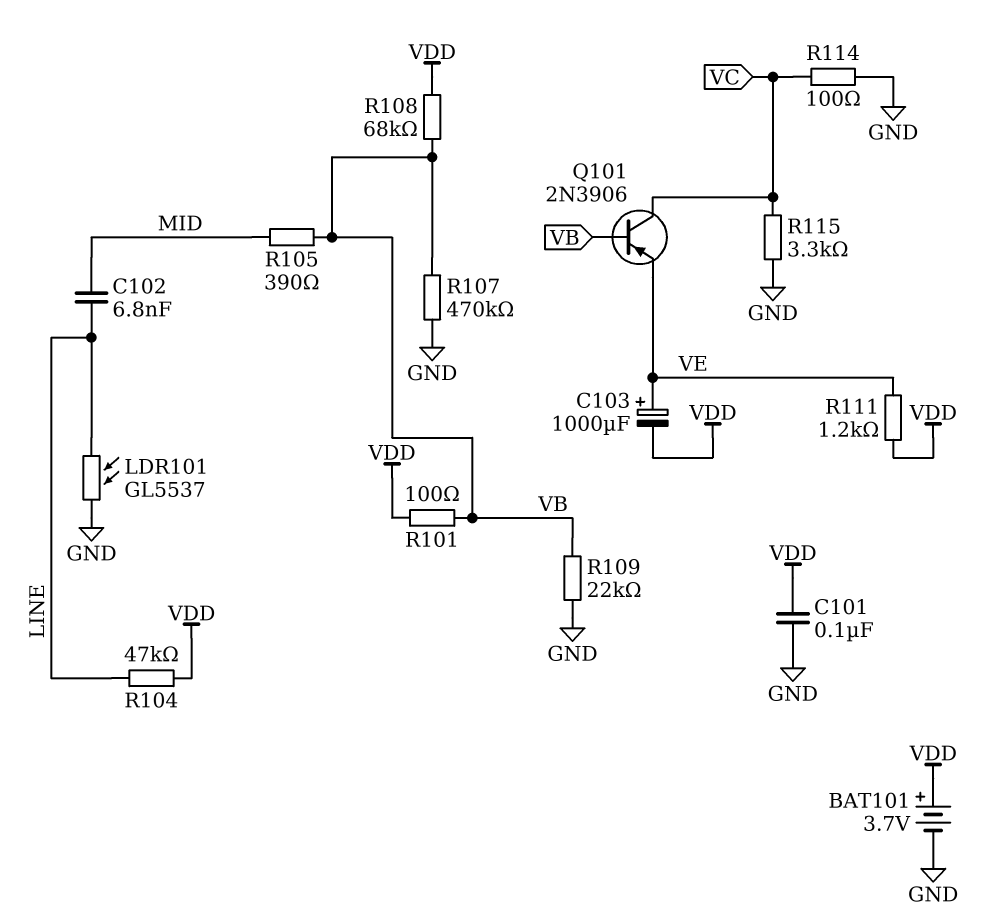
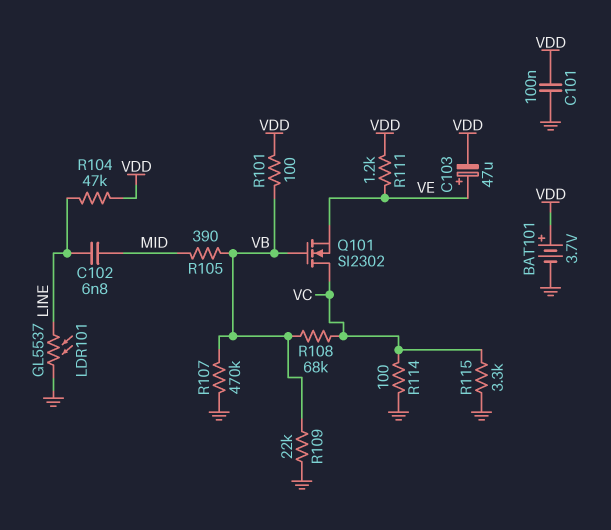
C103: 1000uF (plus VE, minus VDD) -> 47uF (plus VE, minus VDD)
Q101: PNP 2N3906 (B VB, C VC, E VE) -> NMOS SI2302 (G VB, D VC, S VE)
R108: 68k (VB, VDD) -> 68k (VB, VC)

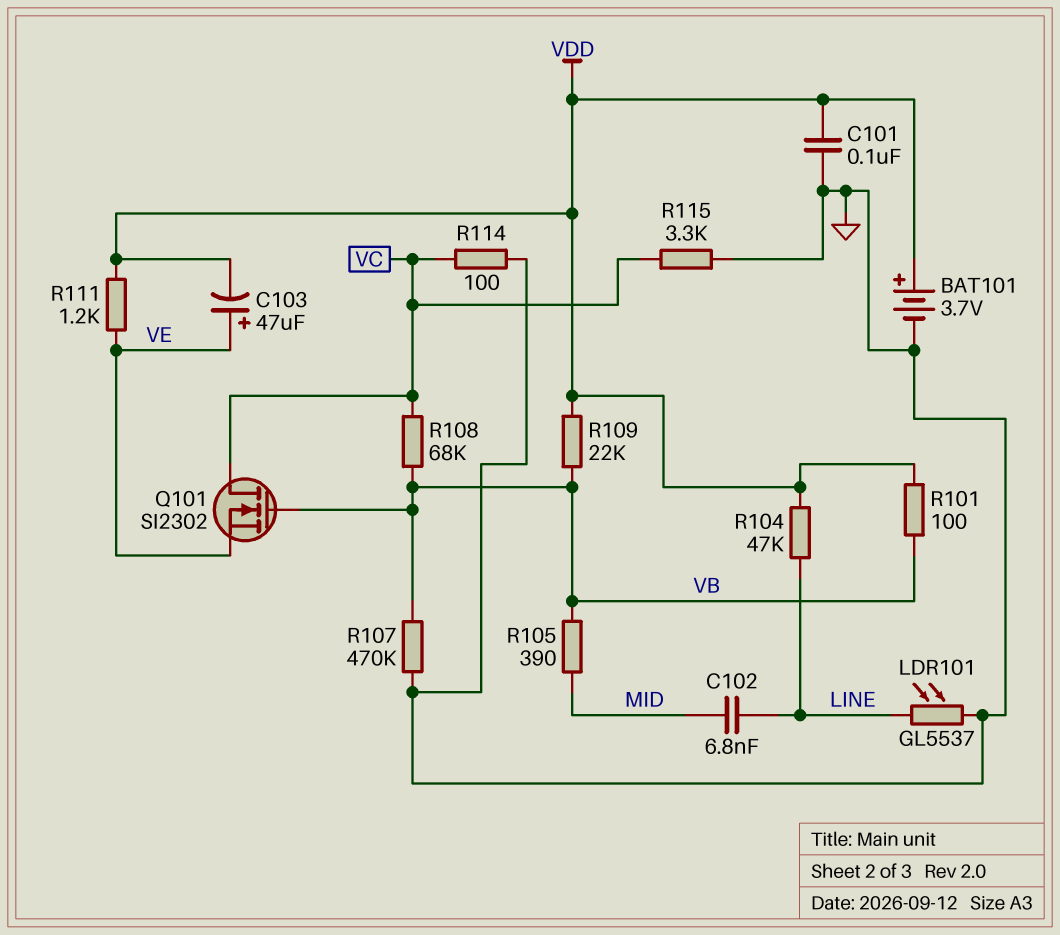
R109: 22k (GND, VB) -> 22k (VB, VDD)

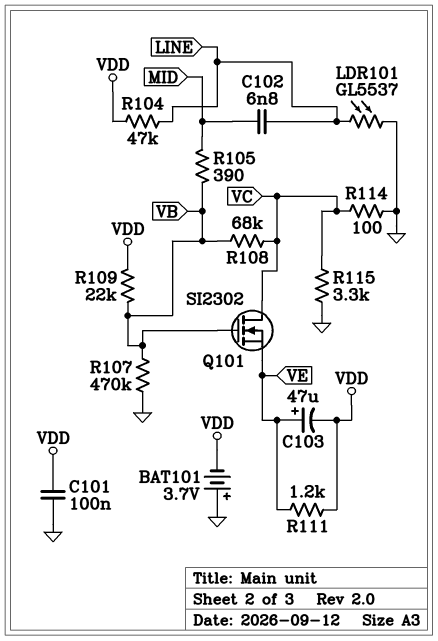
BAT101: 3.7V (plus VDD, minus GND) -> 3.7V (plus GND, minus VDD)
R101: 100 (VB, VDD) -> none

